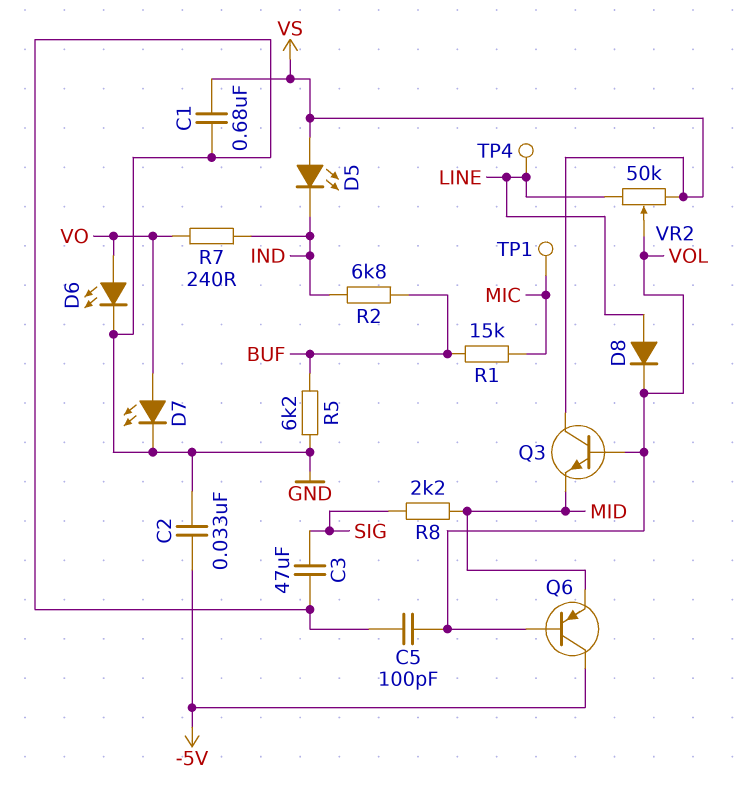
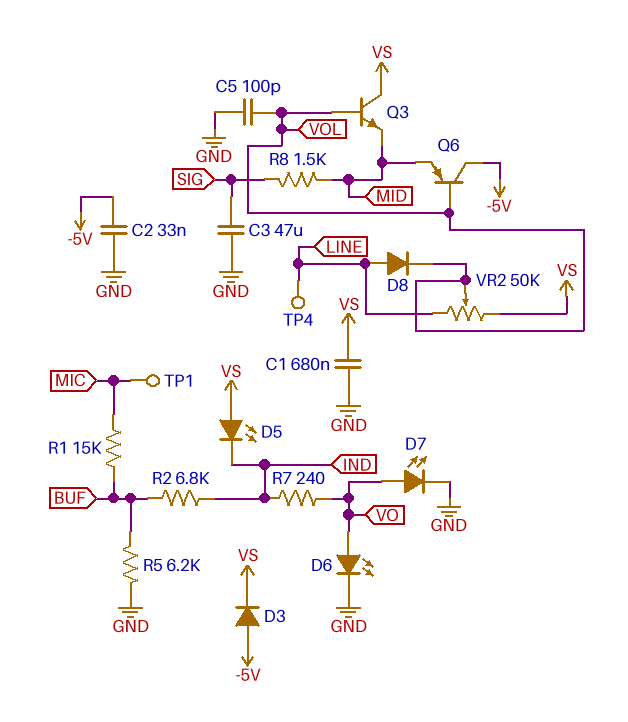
D3: none -> diode (A -5V, K VS)
R8: 2.2k (MID, SIG) -> 1.5k (MID, SIG)

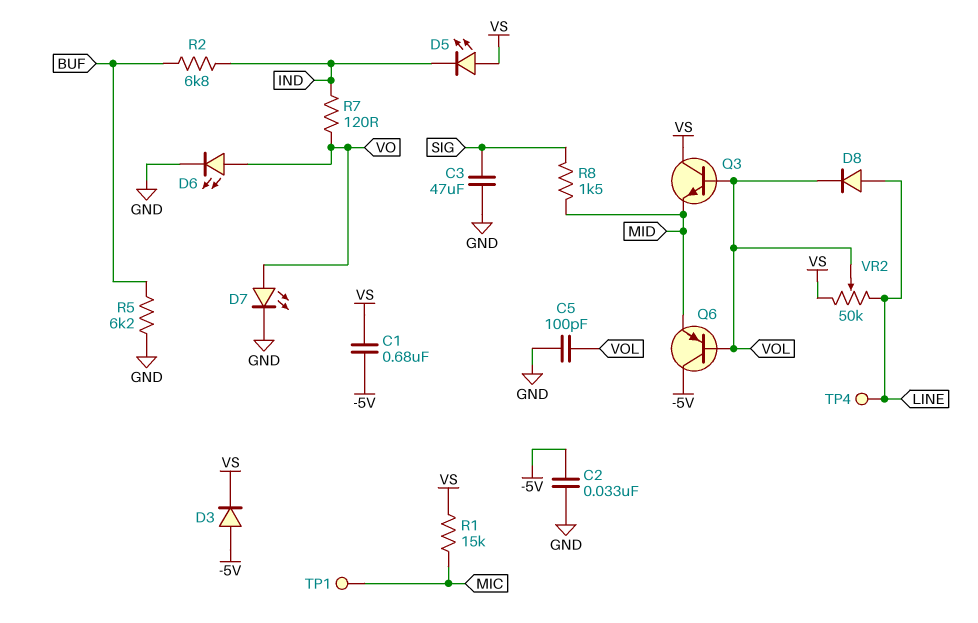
C1: 680nF (GND, VS) -> 680nF (-5V, VS)
R1: 15k (BUF, MIC) -> 15k (MIC, VS)
R7: 240 (IND, VO) -> 120 (IND, VO)

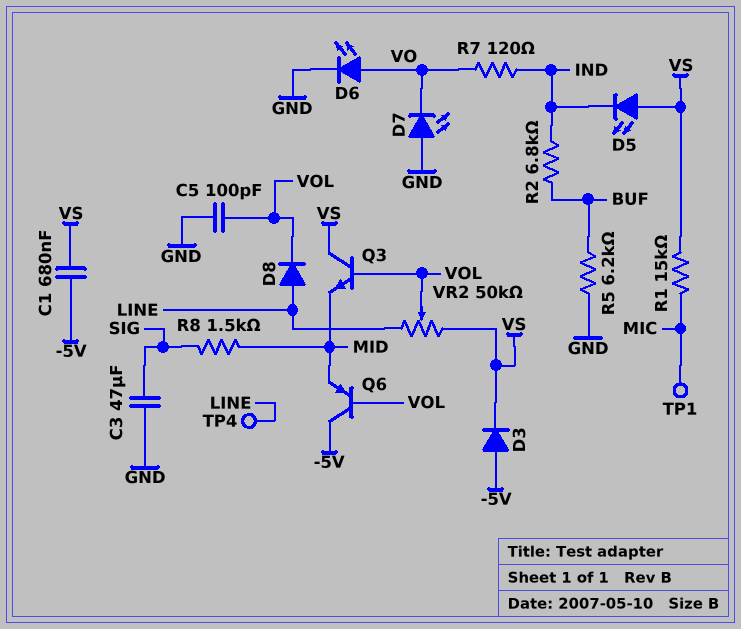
C2: 33nF (-5V, GND) -> none
D7: LED (A VO, K GND) -> LED (A GND, K VO)

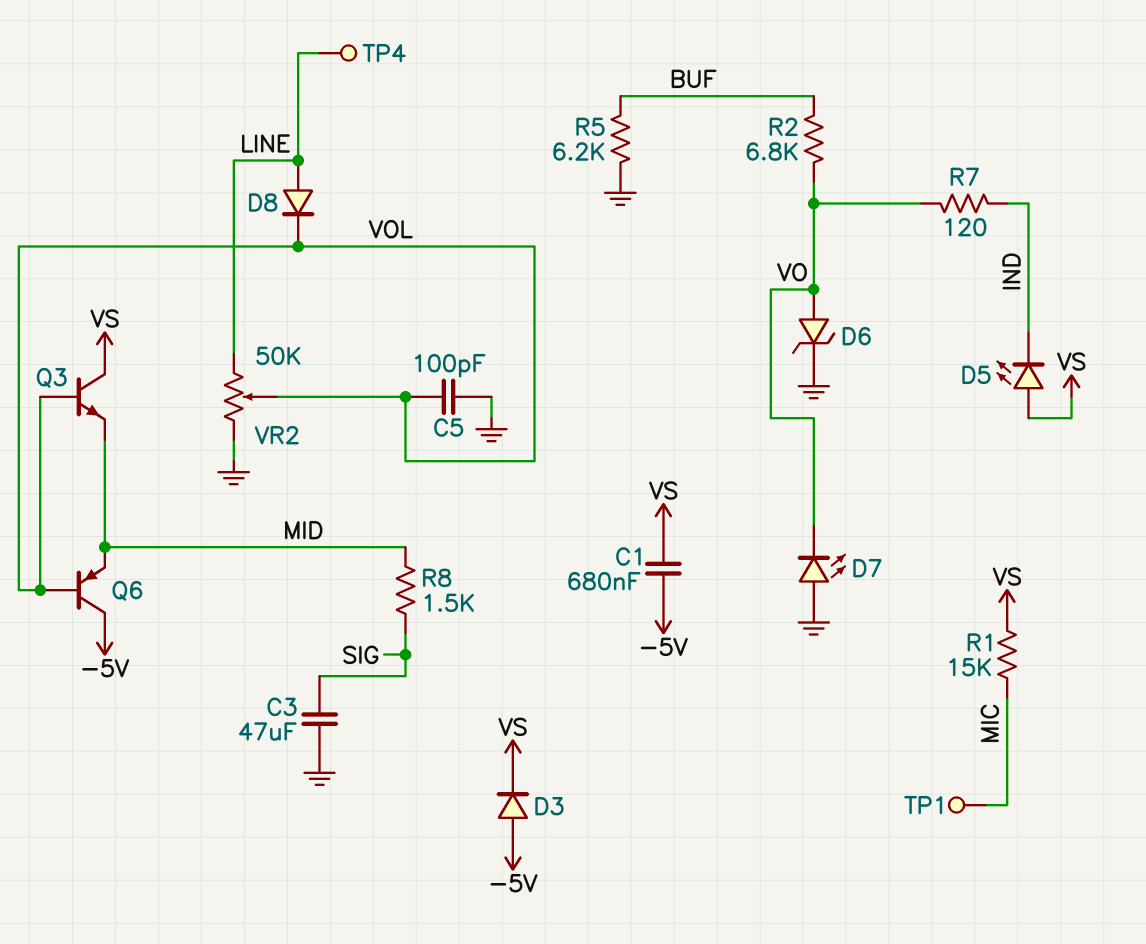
D6: LED (A VO, K GND) -> zener (A VO, K GND)
R2: 6.8k (BUF, IND) -> 6.8k (BUF, VO)
VR2: 50k (LINE, VS, wiper VOL) -> 50k (GND, LINE, wiper VOL)

